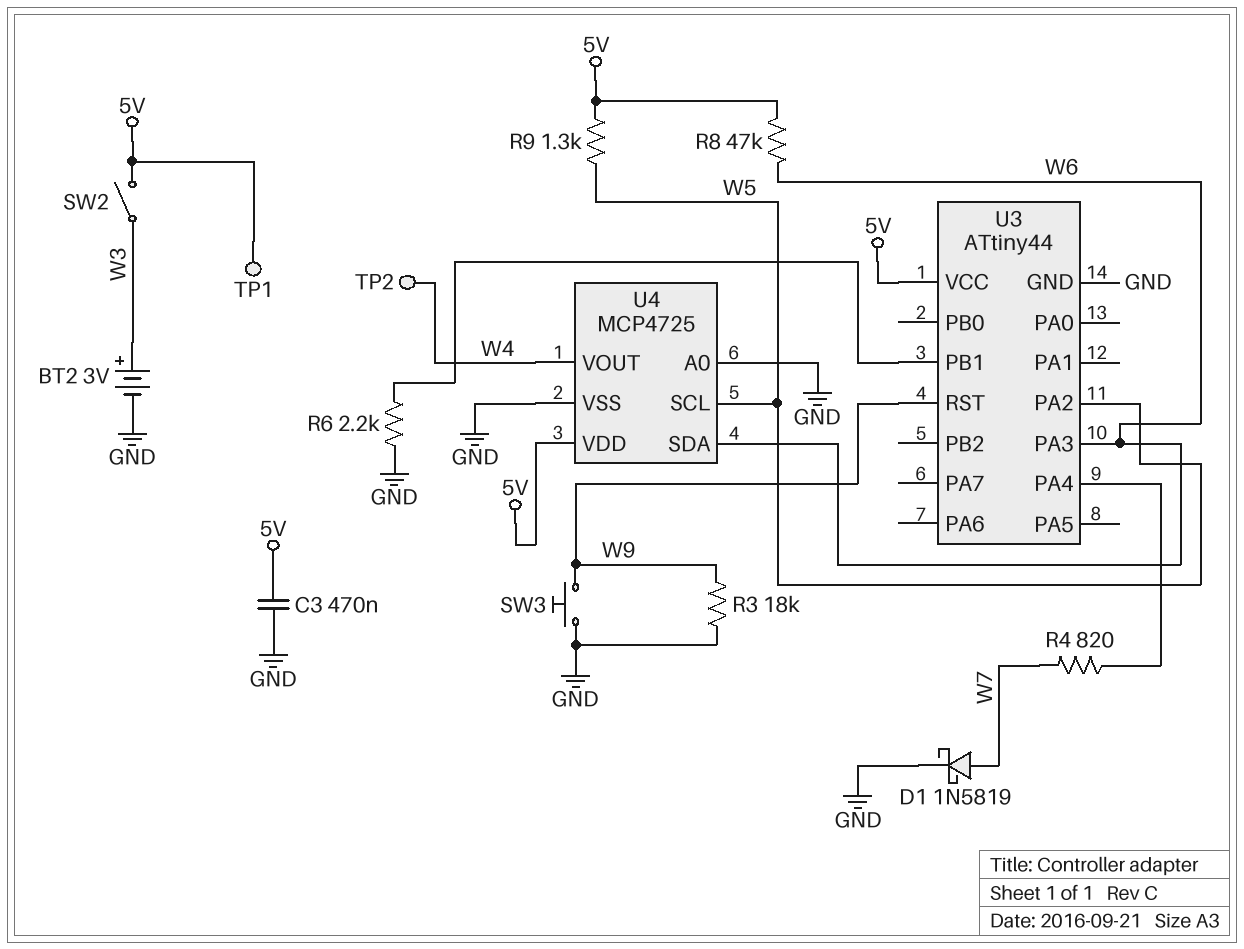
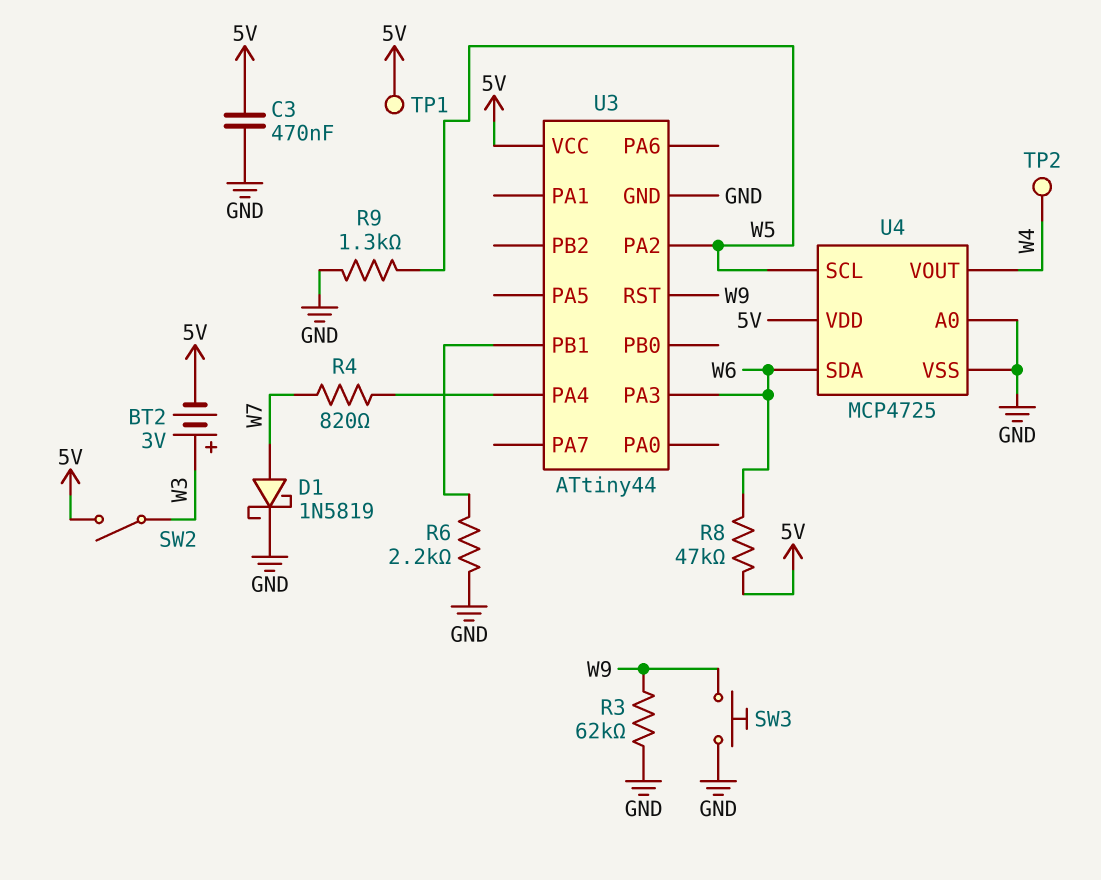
BT2: 3V (plus W3, minus GND) -> 3V (plus W3, minus 5V)
R3: 18k (GND, W9) -> 62k (GND, W9)
R9: 1.3k (5V, W5) -> 1.3k (GND, W5)

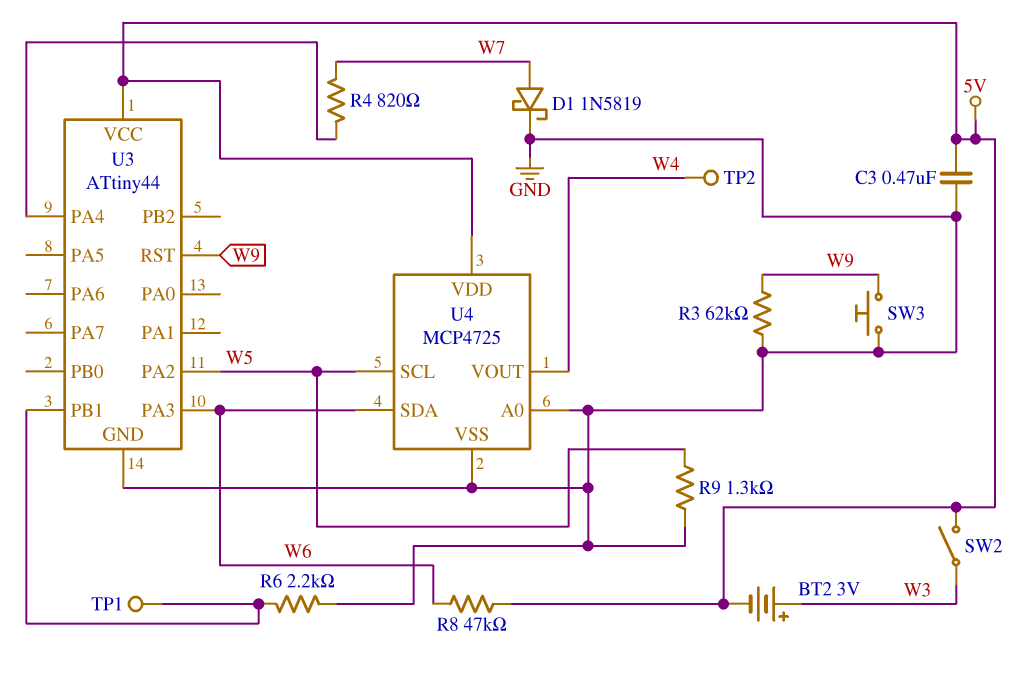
TP1: test point (5V) -> test point (U3/PB1)

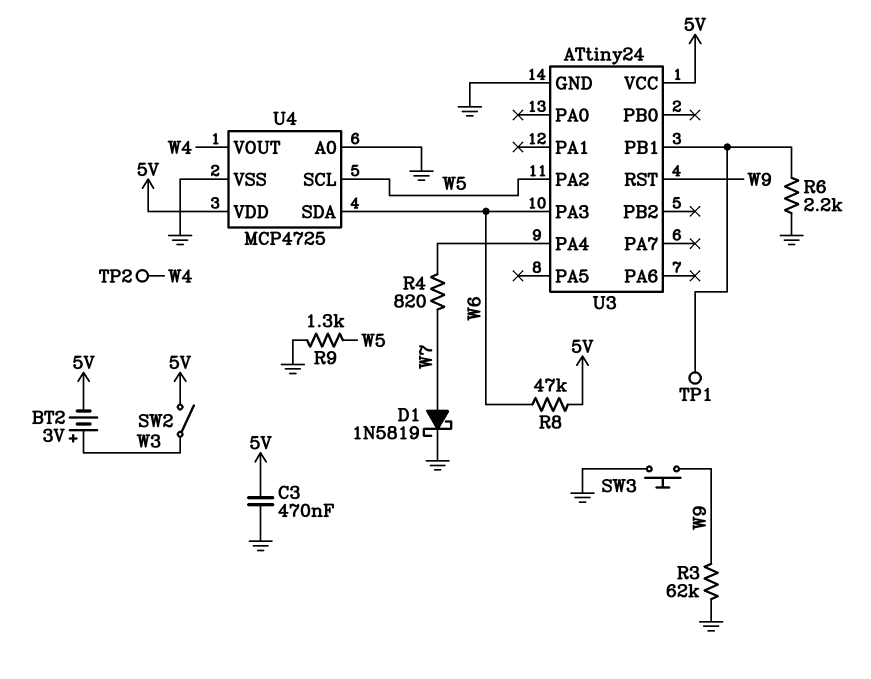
U3: ATtiny44 -> ATtiny24

